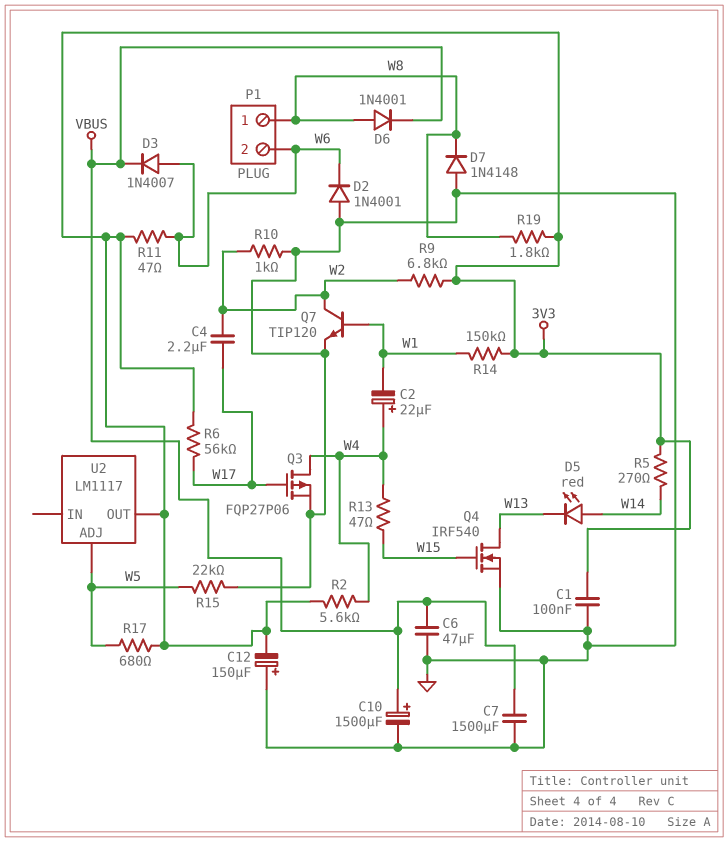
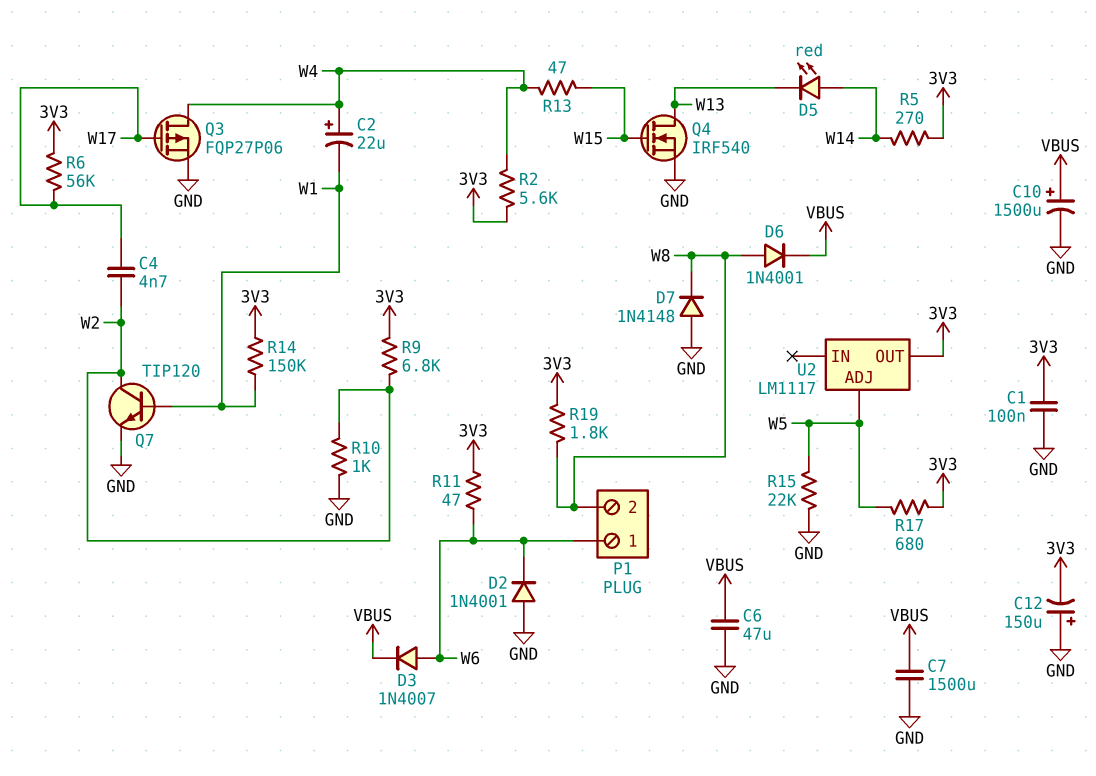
C4: 2.2uF (W2, W17) -> 4.7nF (W2, W17)
P1 pin 1: W8 -> W6
P1 pin 2: W6 -> W8

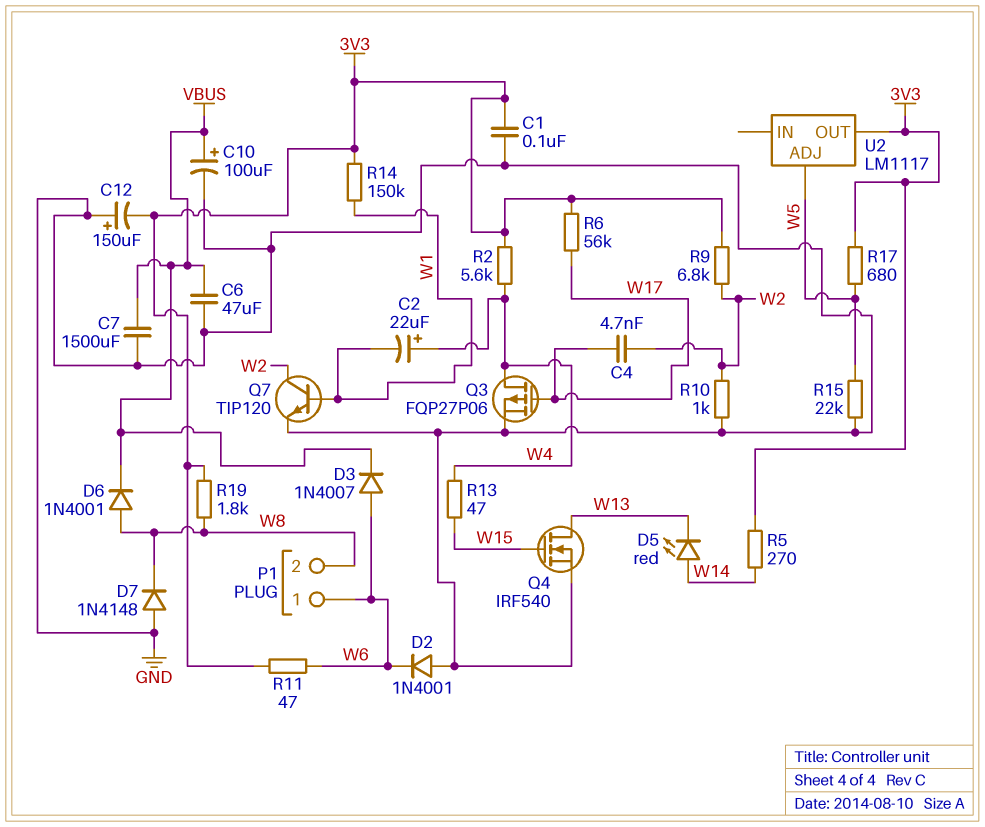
C10: 1500uF (plus VBUS, minus GND) -> 100uF (plus VBUS, minus GND)

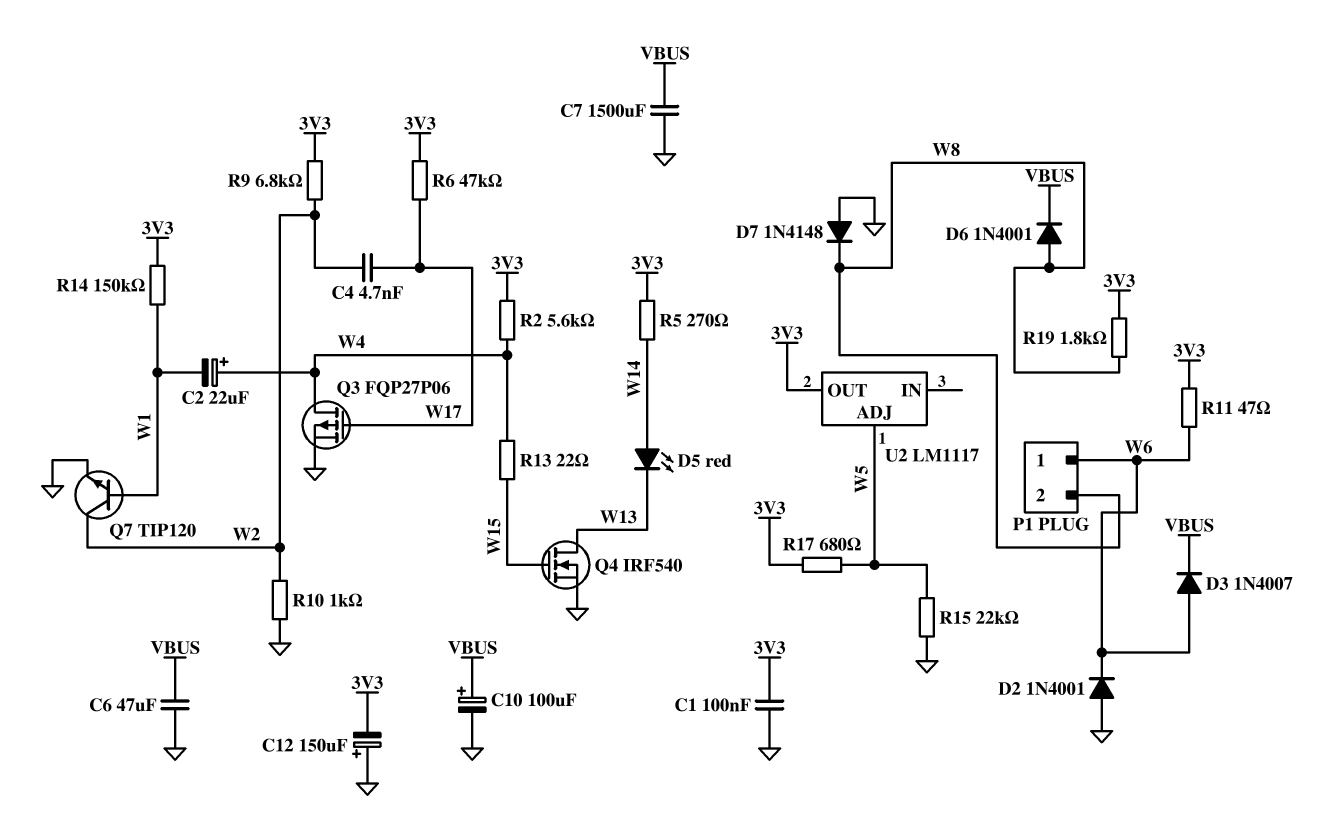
R6: 56k (3V3, W17) -> 47k (3V3, W17)
R13: 47 (W4, W15) -> 22 (W4, W15)

